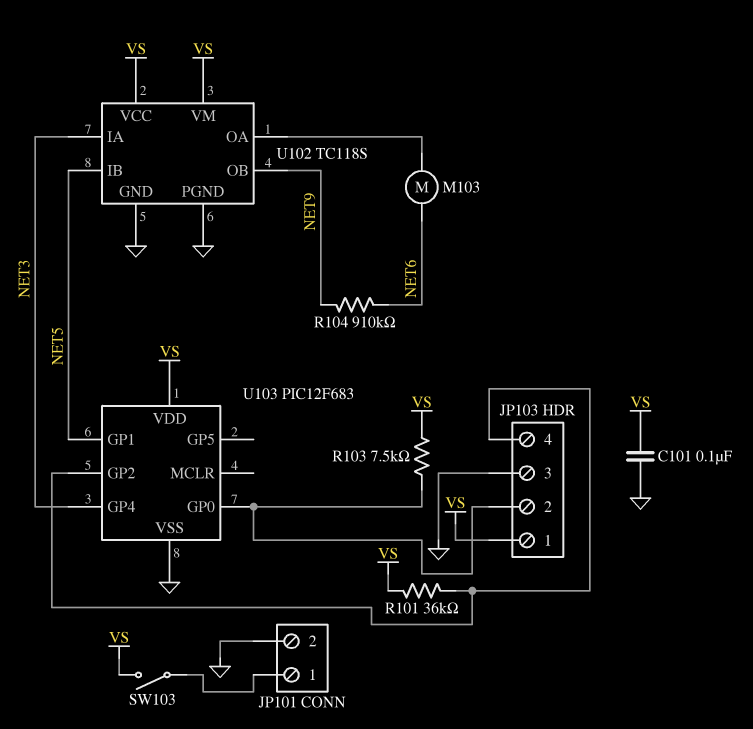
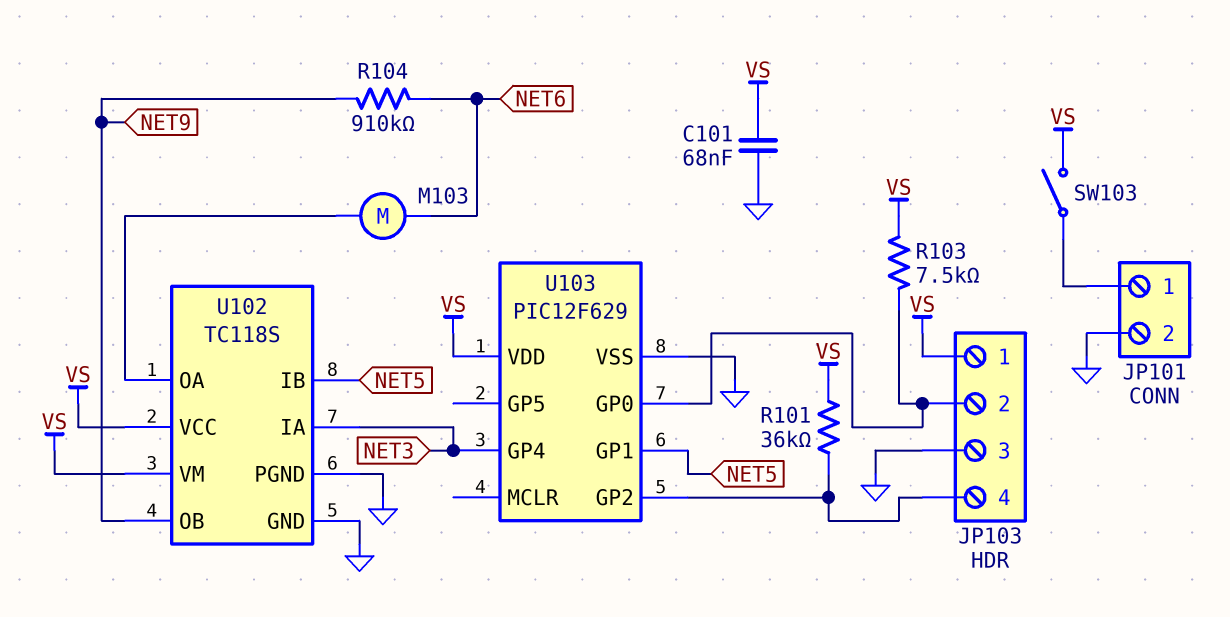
C101: 100nF (GND, VS) -> 68nF (GND, VS)
U103: PIC12F683 -> PIC12F629

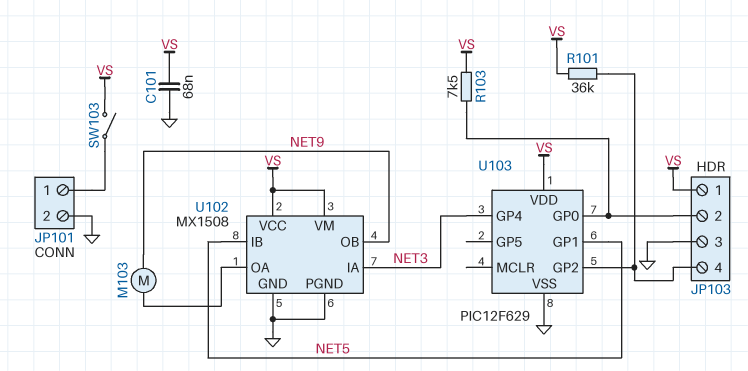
M103: motor (NET6, U102/OA) -> motor (NET9, U102/OA)
R104: 910k (NET6, NET9) -> none
U102: TC118S -> MX1508

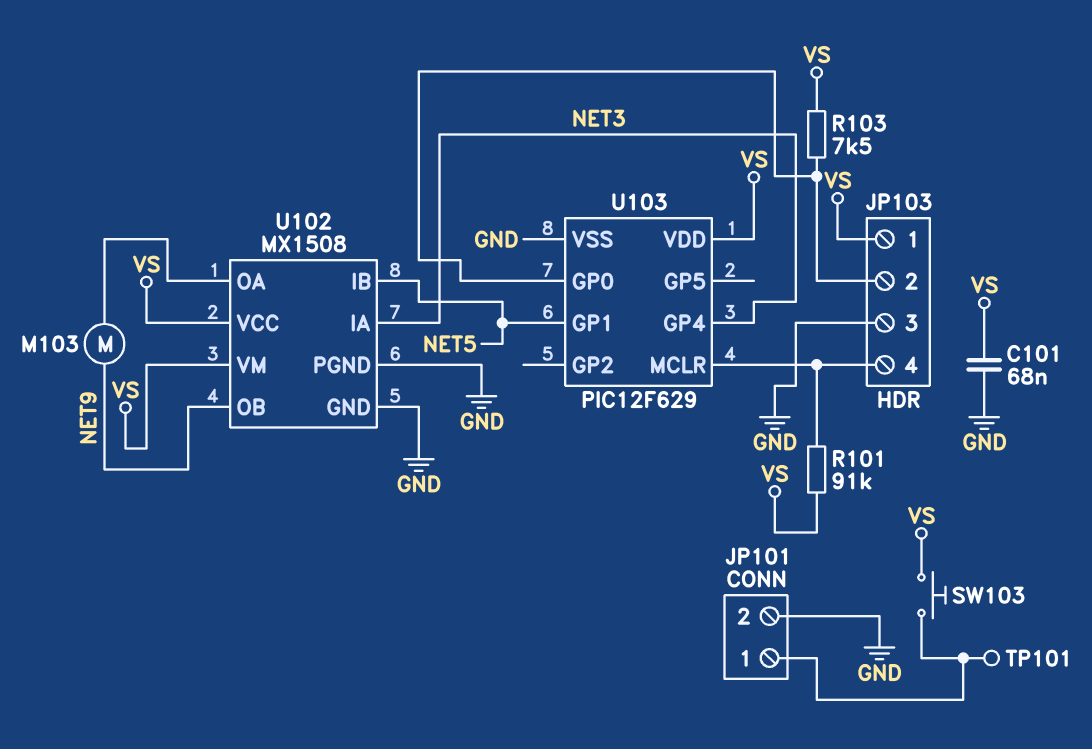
R101: 36k (JP103/4, VS) -> 91k (JP103/4, VS)
SW103: switch (JP101/1, VS) -> button (JP101/1, VS)
TP101: none -> test point (JP101/1)
U103 pin GP2: JP103/4 -> none
U103 pin MCLR: none -> JP103/4

